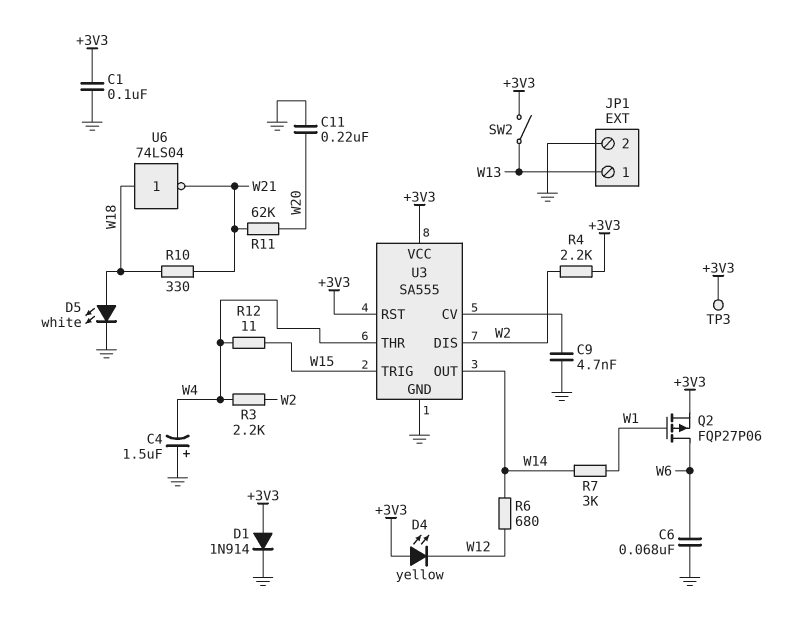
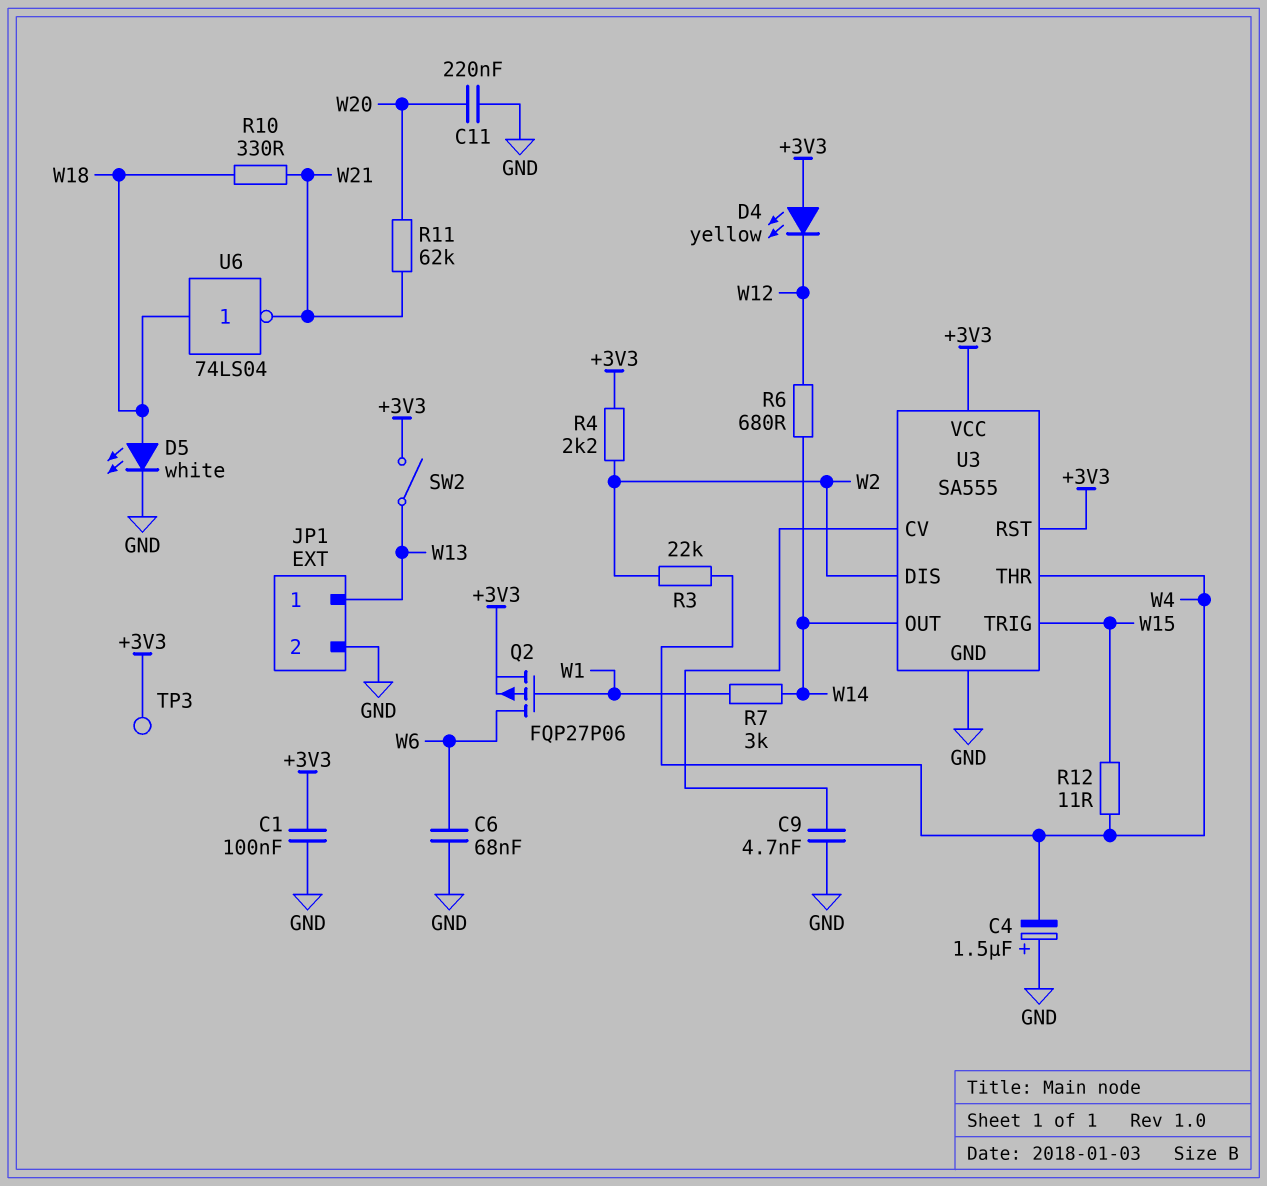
D1: diode 1N914 (A +3V3, K GND) -> none
R3: 2.2k (W2, W4) -> 22k (W2, W4)

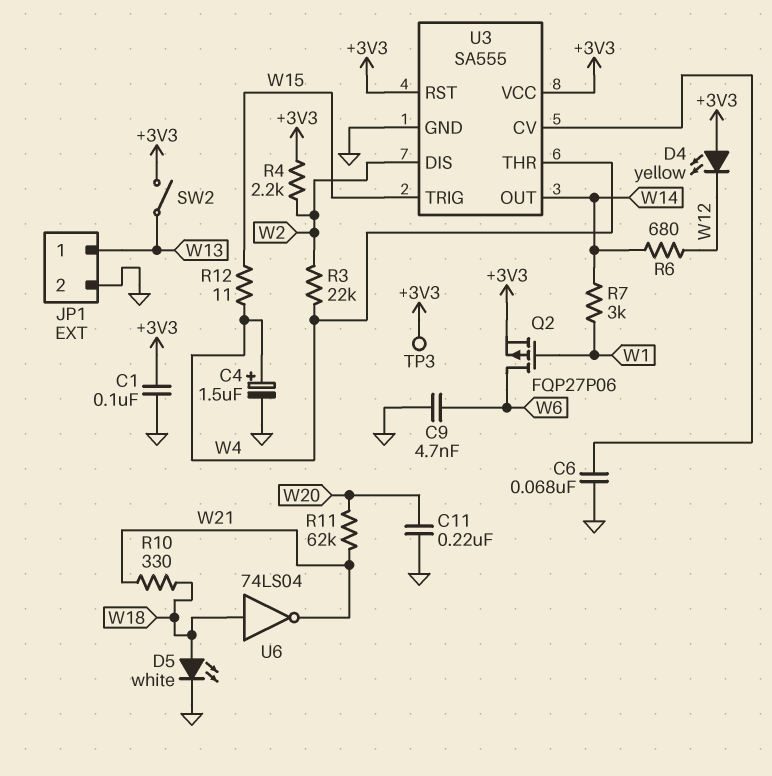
C4: 1.5uF (plus GND, minus W4) -> 1.5uF (plus W4, minus GND)
C6: 68nF (GND, W6) -> 68nF (GND, U3/CV)
C9: 4.7nF (GND, U3/CV) -> 4.7nF (GND, W6)

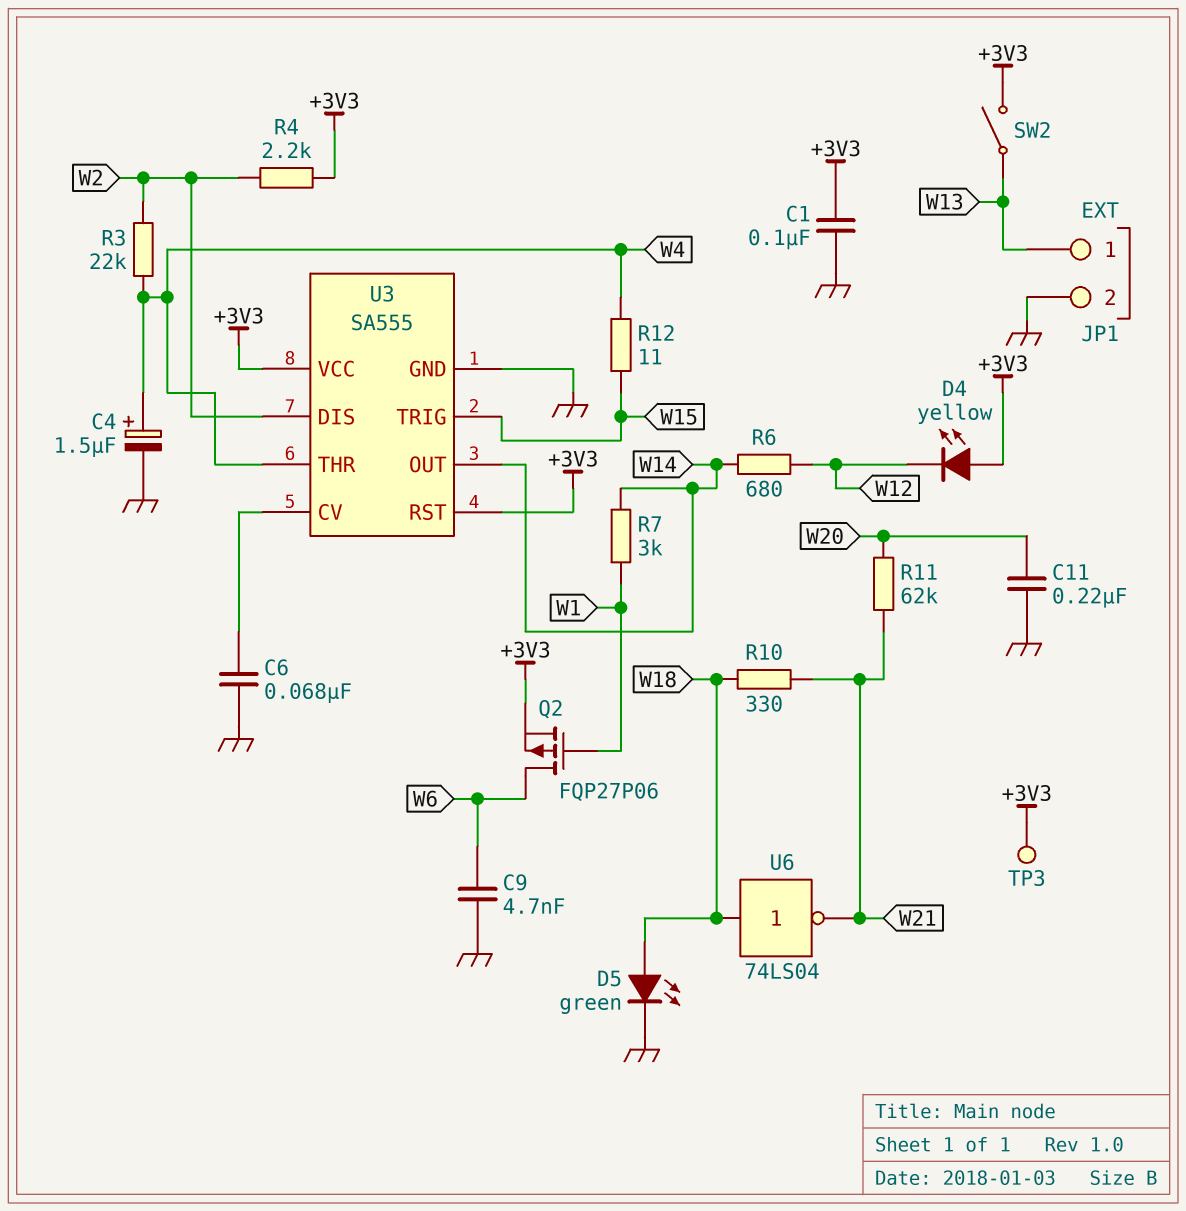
D5: LED white (A W18, K GND) -> LED green (A W18, K GND)

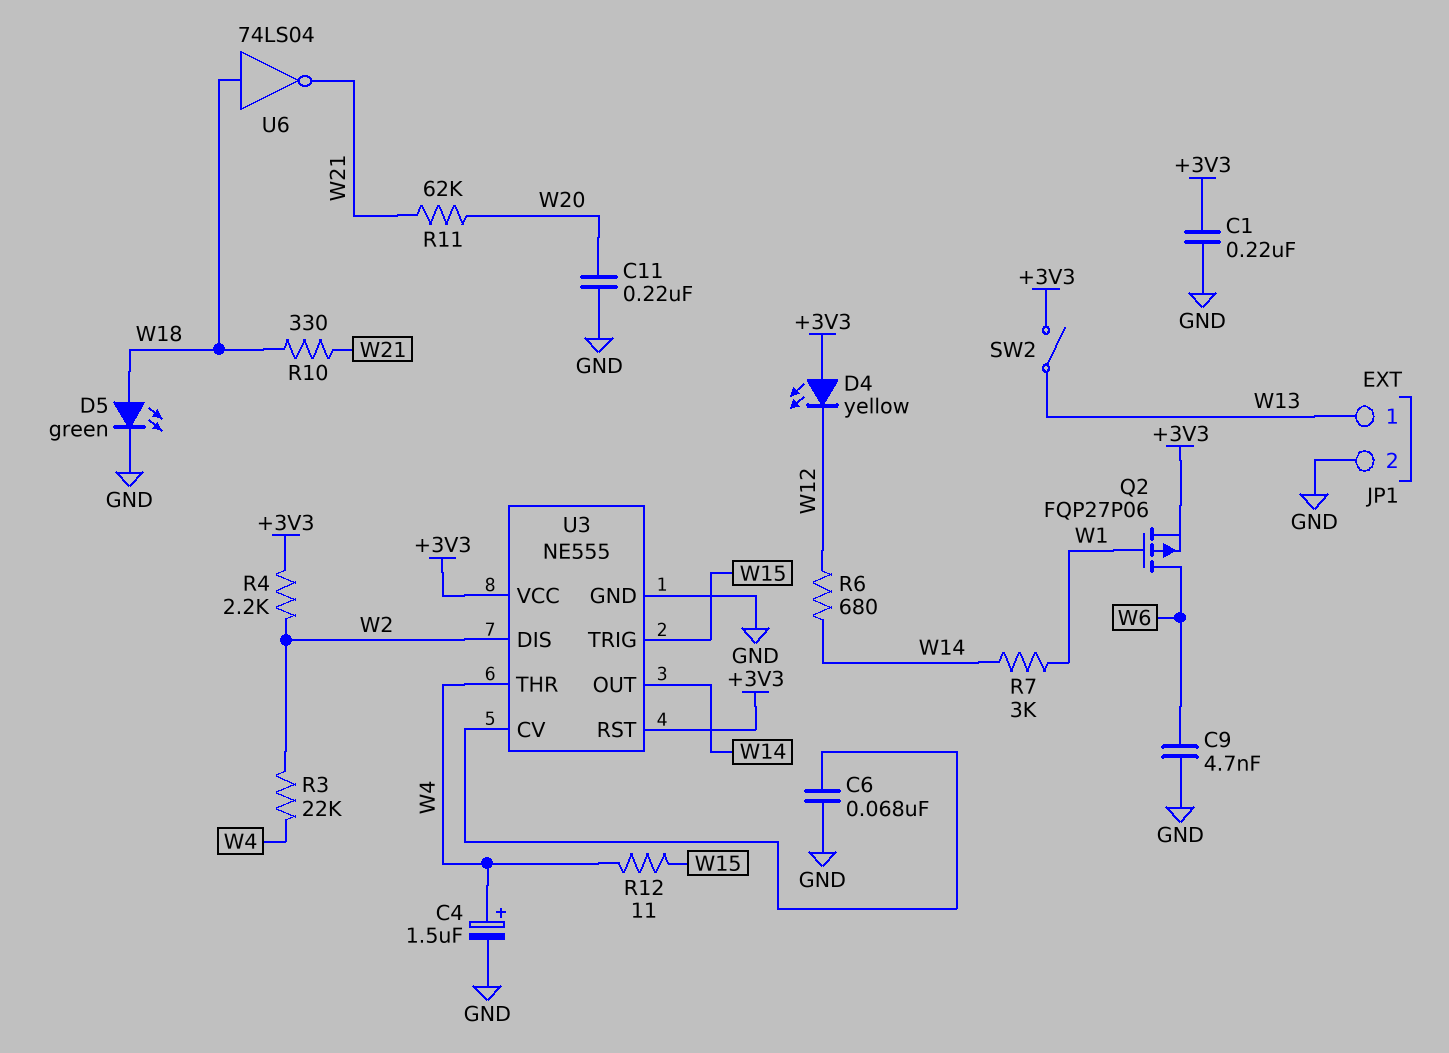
C1: 100nF (+3V3, GND) -> 220nF (+3V3, GND)
TP3: test point (+3V3) -> none
U3: SA555 -> NE555

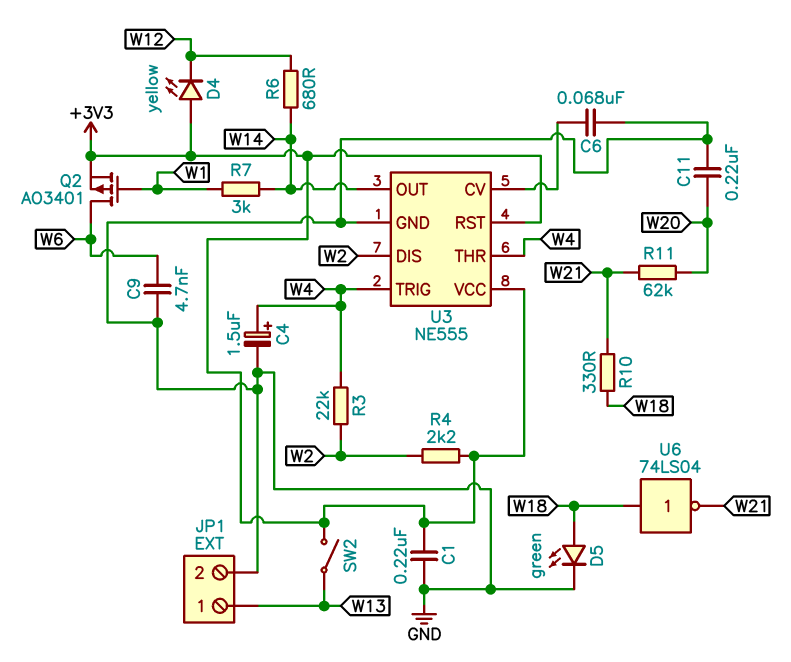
Q2: PMOS FQP27P06 (G W1, D W6, S +3V3) -> PMOS AO3401 (G W1, D W6, S +3V3)
R12: 11 (W4, W15) -> none
U3 pin TRIG: W15 -> W4

